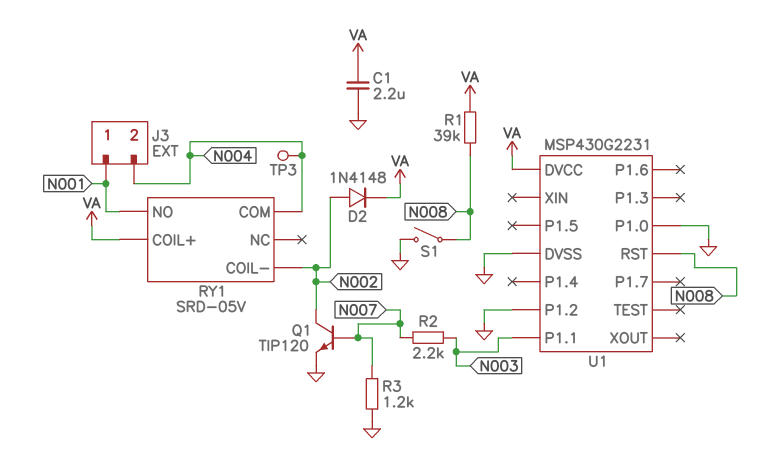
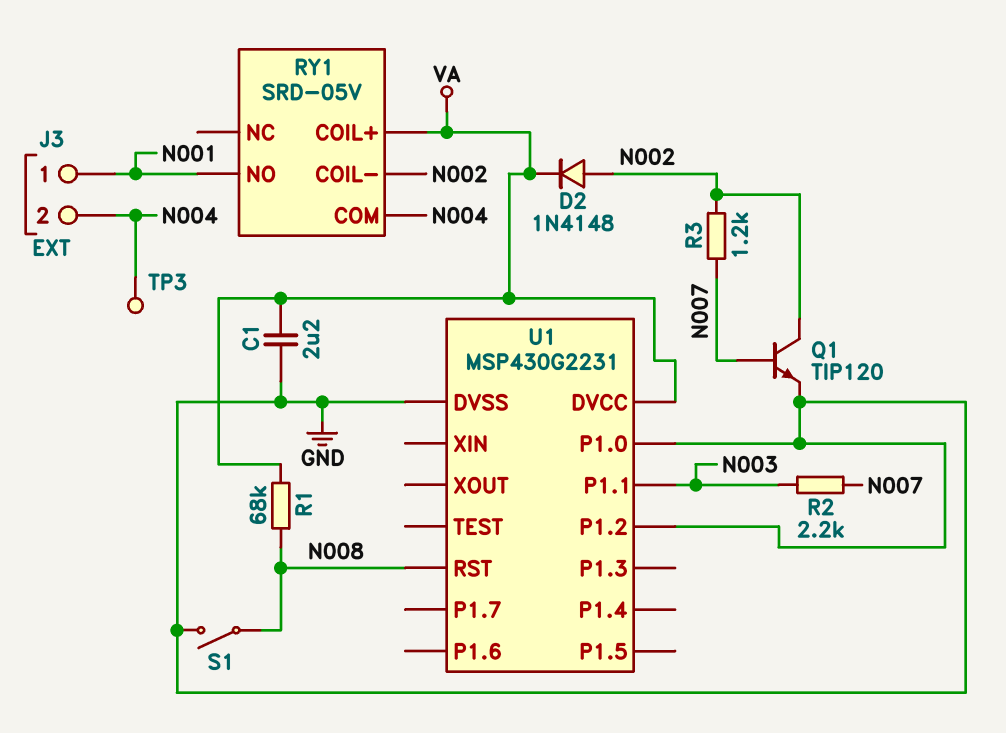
R1: 39k (N008, VA) -> 68k (N008, VA)
R3: 1.2k (GND, N007) -> 1.2k (N002, N007)

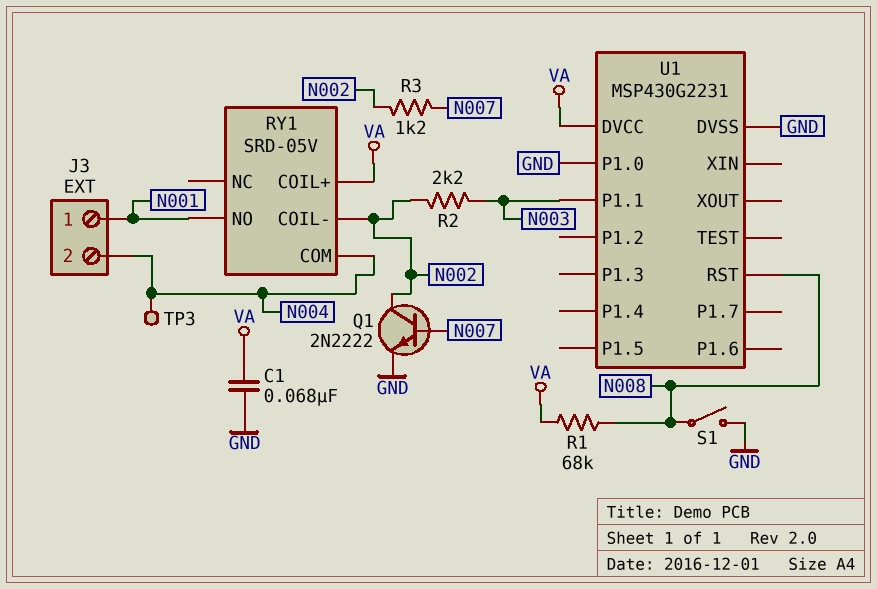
C1: 2.2uF (GND, VA) -> 68nF (GND, VA)
D2: diode 1N4148 (A N002, K VA) -> none
Q1: NPN TIP120 (B N007, C N002, E GND) -> NPN 2N2222 (B N007, C N002, E GND)
R2: 2.2k (N003, N007) -> 2.2k (N002, N003)
U1 pin P1.2: GND -> none

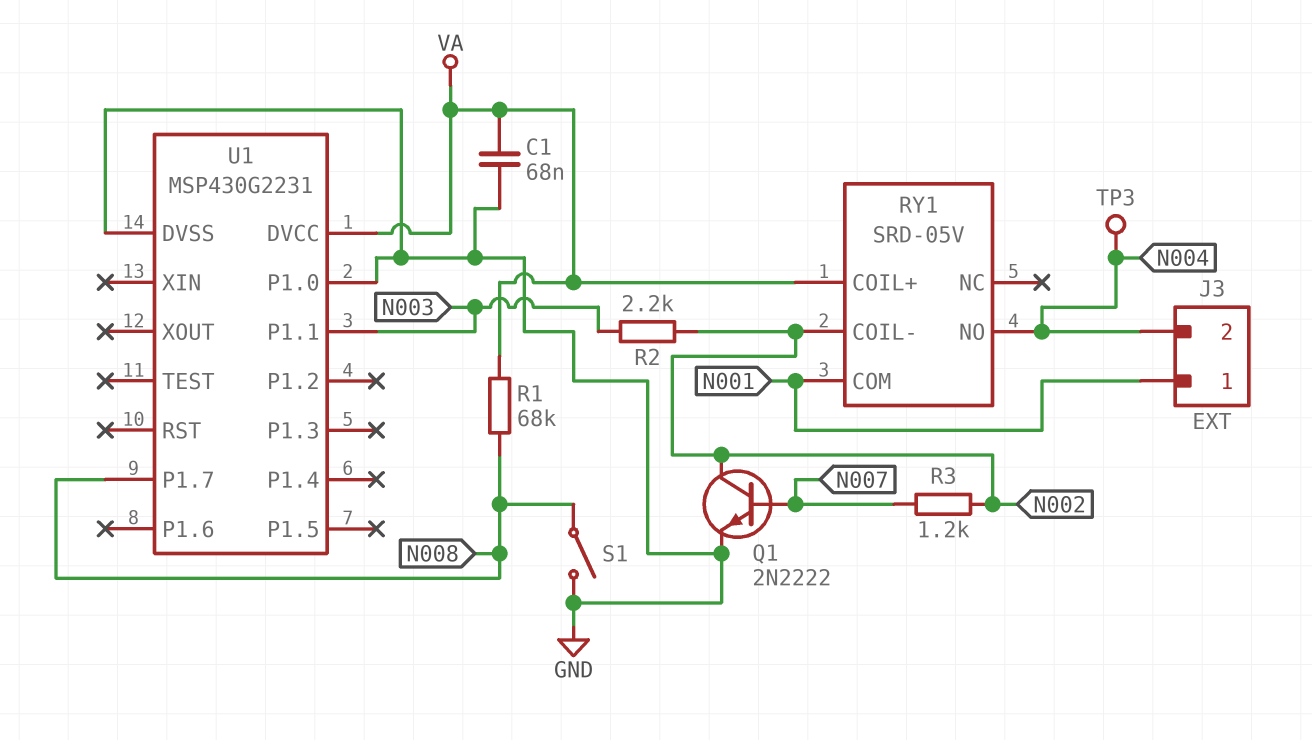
RY1 pin COM: N004 -> N001
RY1 pin NO: N001 -> N004
U1 pin P1.7: none -> N008
U1 pin RST: N008 -> none

